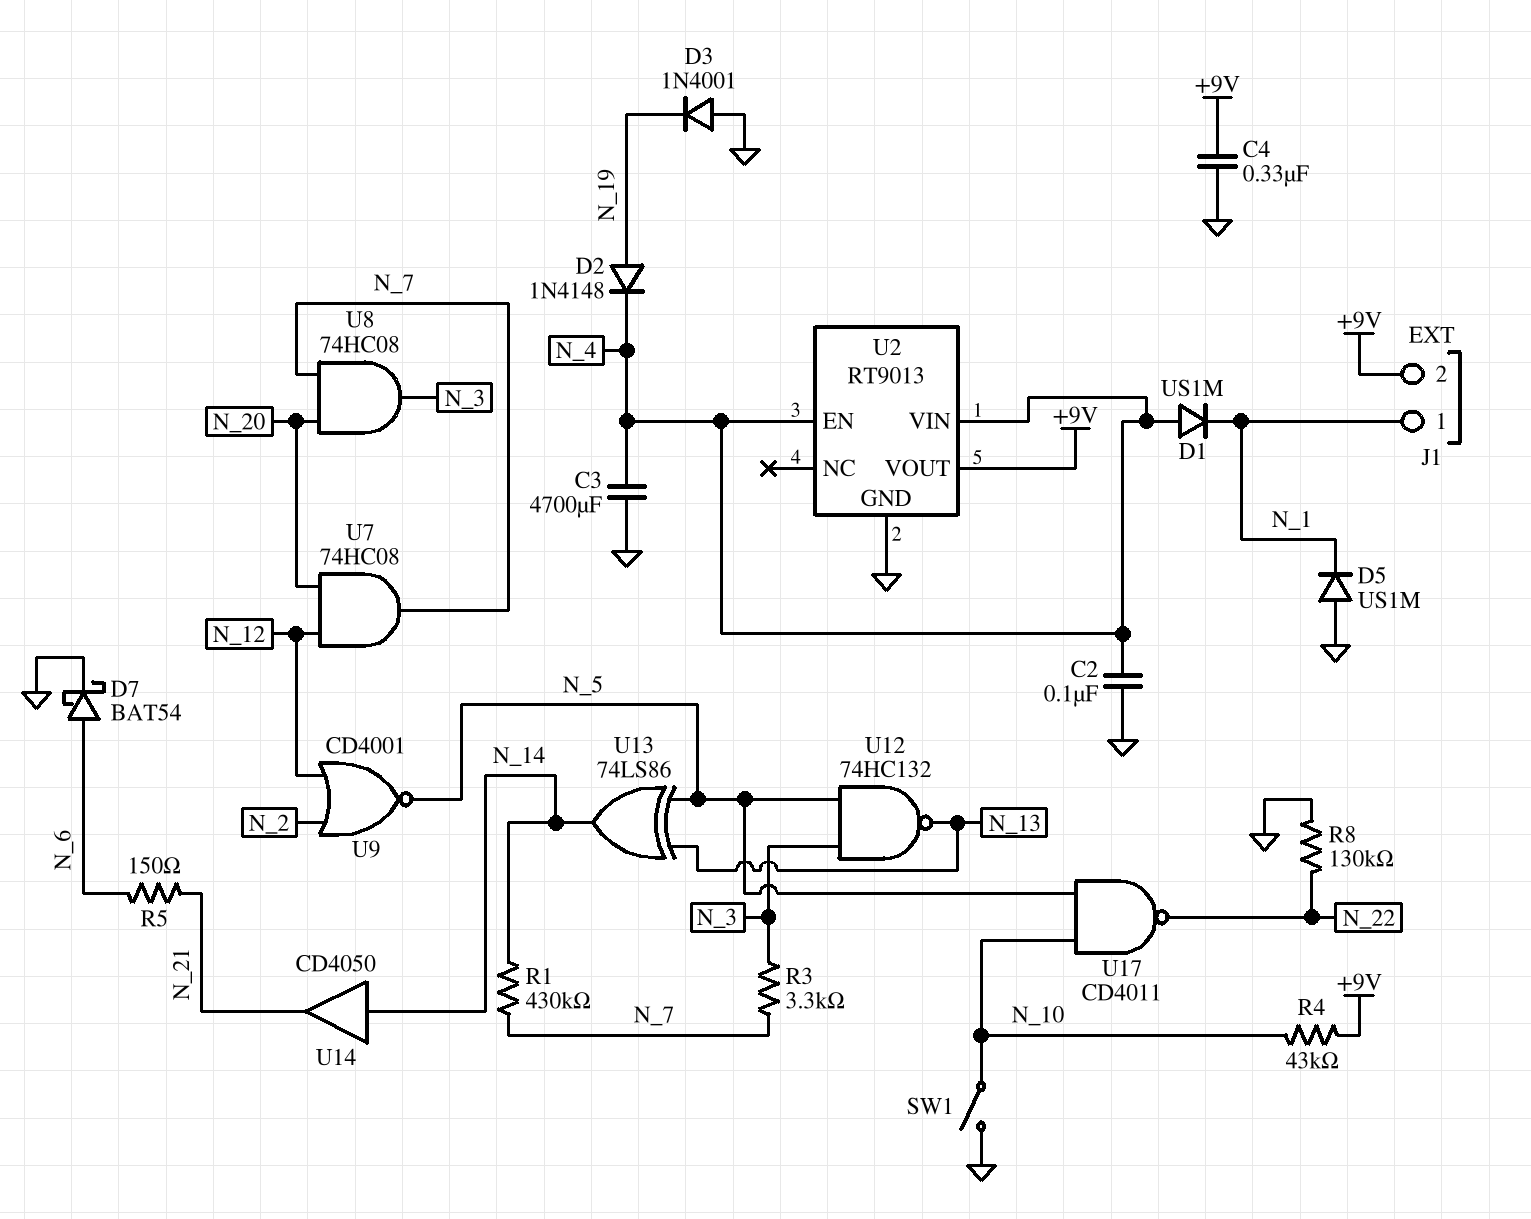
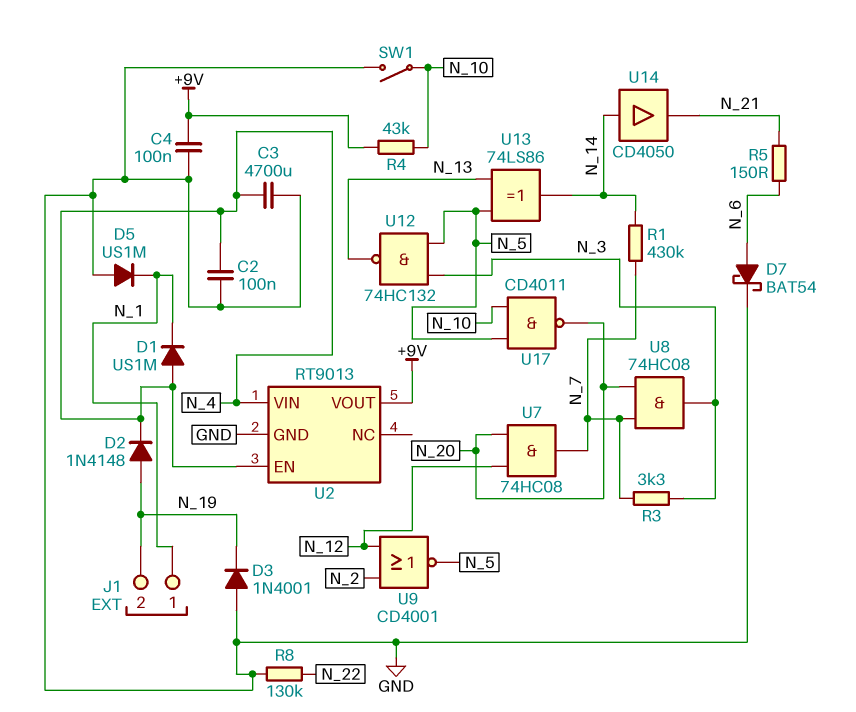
C4: 330nF (+9V, GND) -> 100nF (+9V, GND)
J1 pin 2: +9V -> N_19
U17: NAND CD4011 (in N_5, in N_10, out N_22) -> NAND CD4011 (in N_5, in N_10, out N_20)

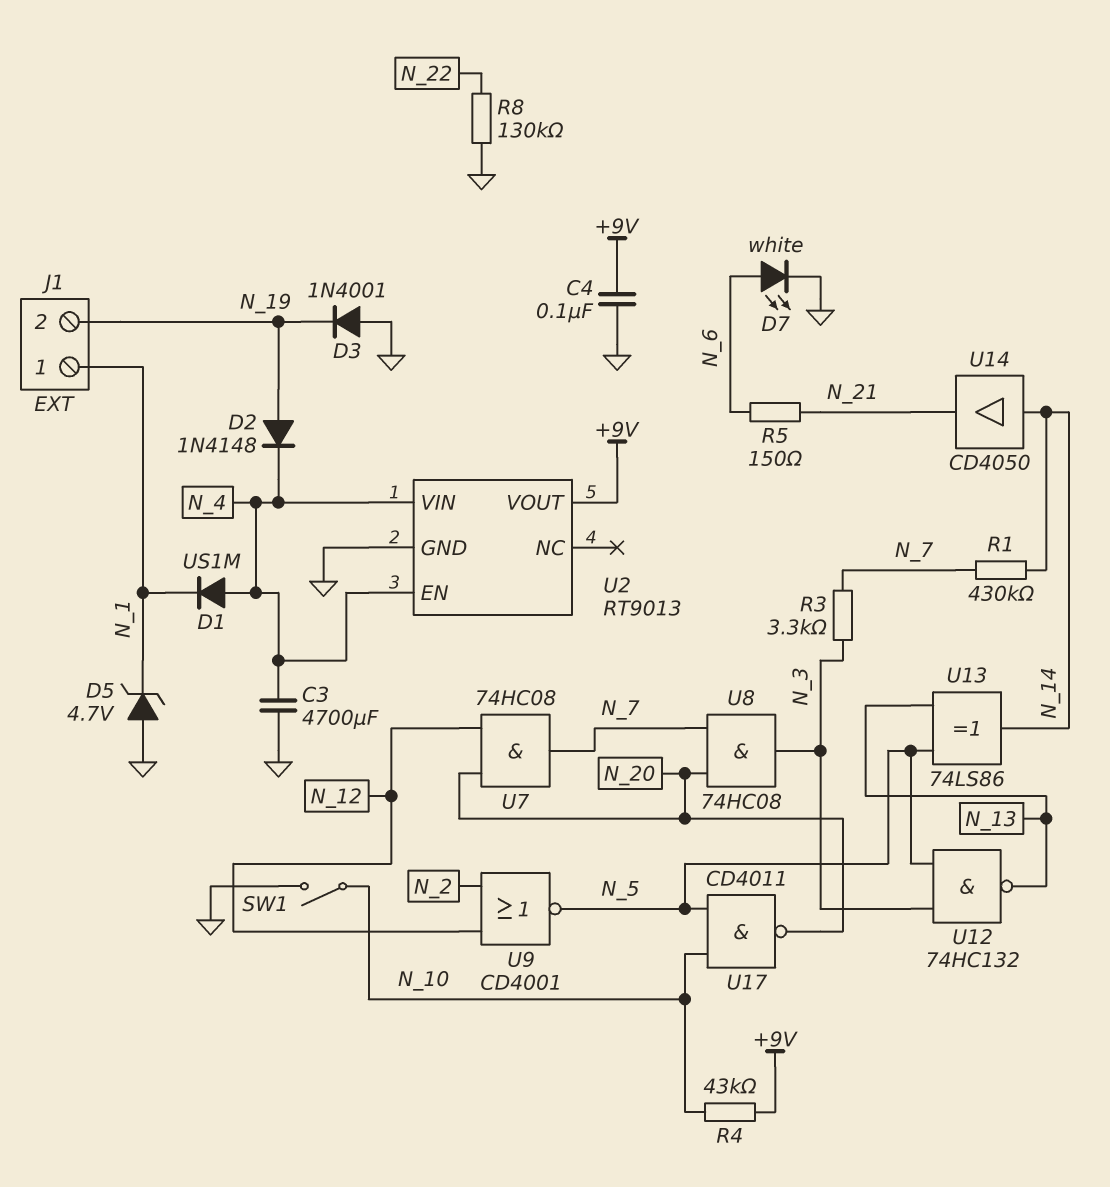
C2: 100nF (GND, N_4) -> none
D5: diode US1M (A GND, K N_1) -> zener 4.7V (A GND, K N_1)
D7: schottky BAT54 (A N_6, K GND) -> LED white (A N_6, K GND)

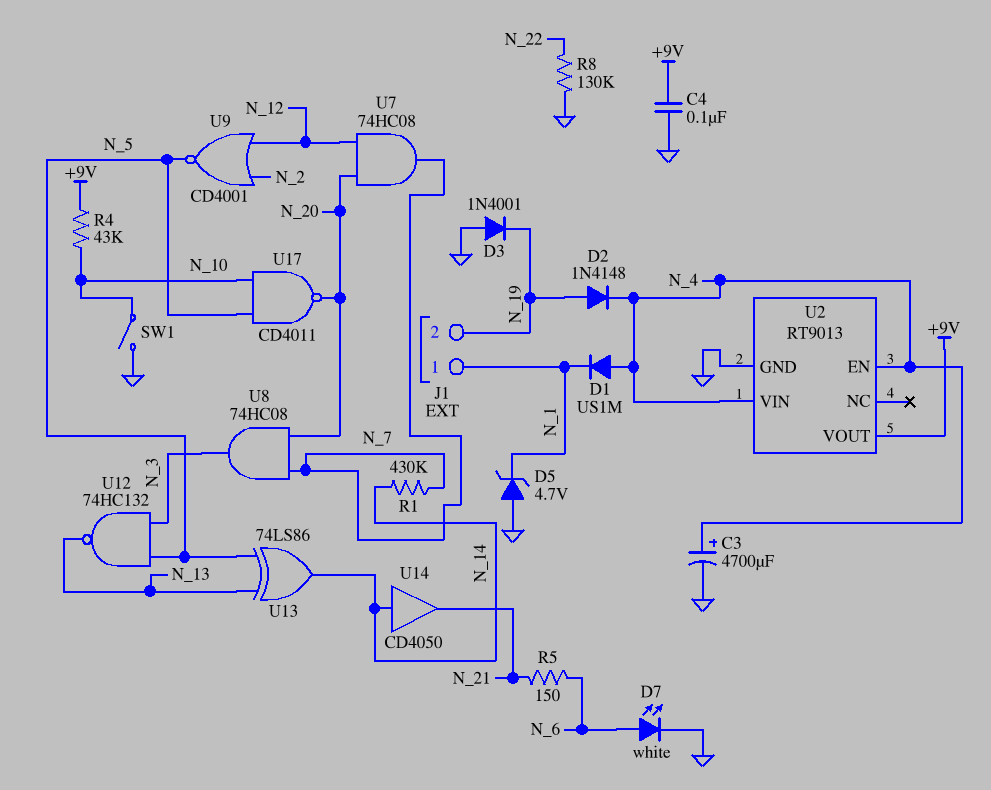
C3: 4700uF (GND, N_4) -> 4700uF (plus N_4, minus GND)
R3: 3.3k (N_3, N_7) -> none

